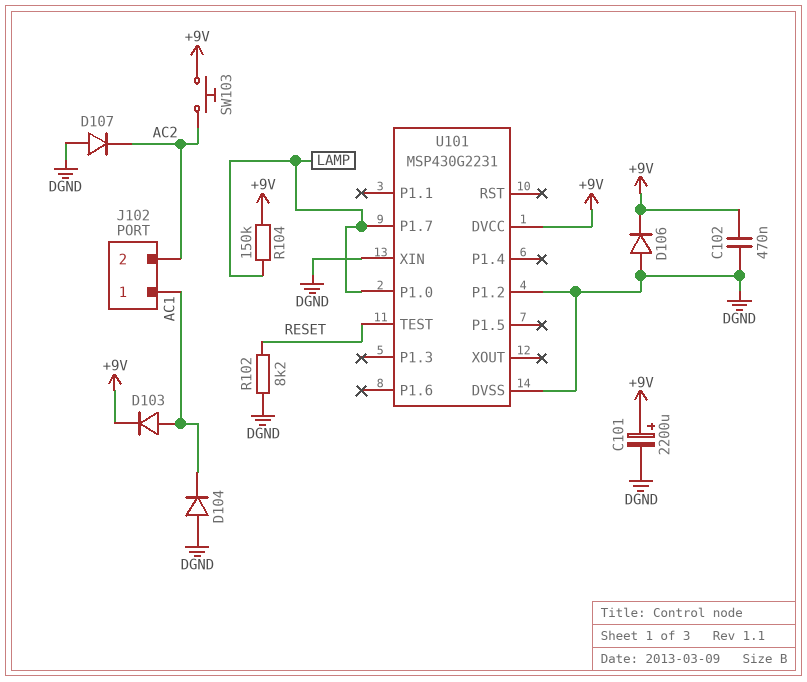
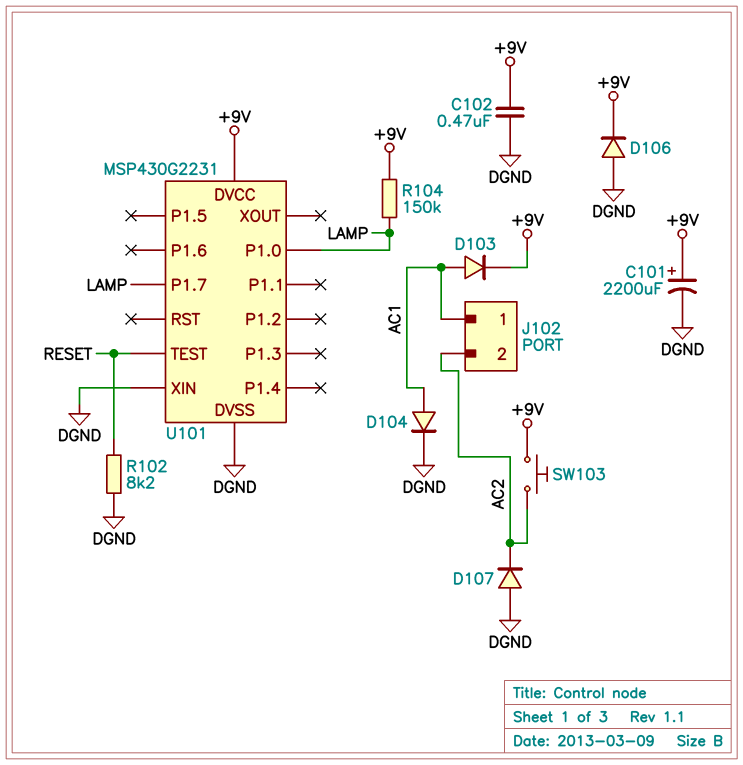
D104: diode (A DGND, K AC1) -> diode (A AC1, K DGND)
U101 pin P1.2: DGND -> none

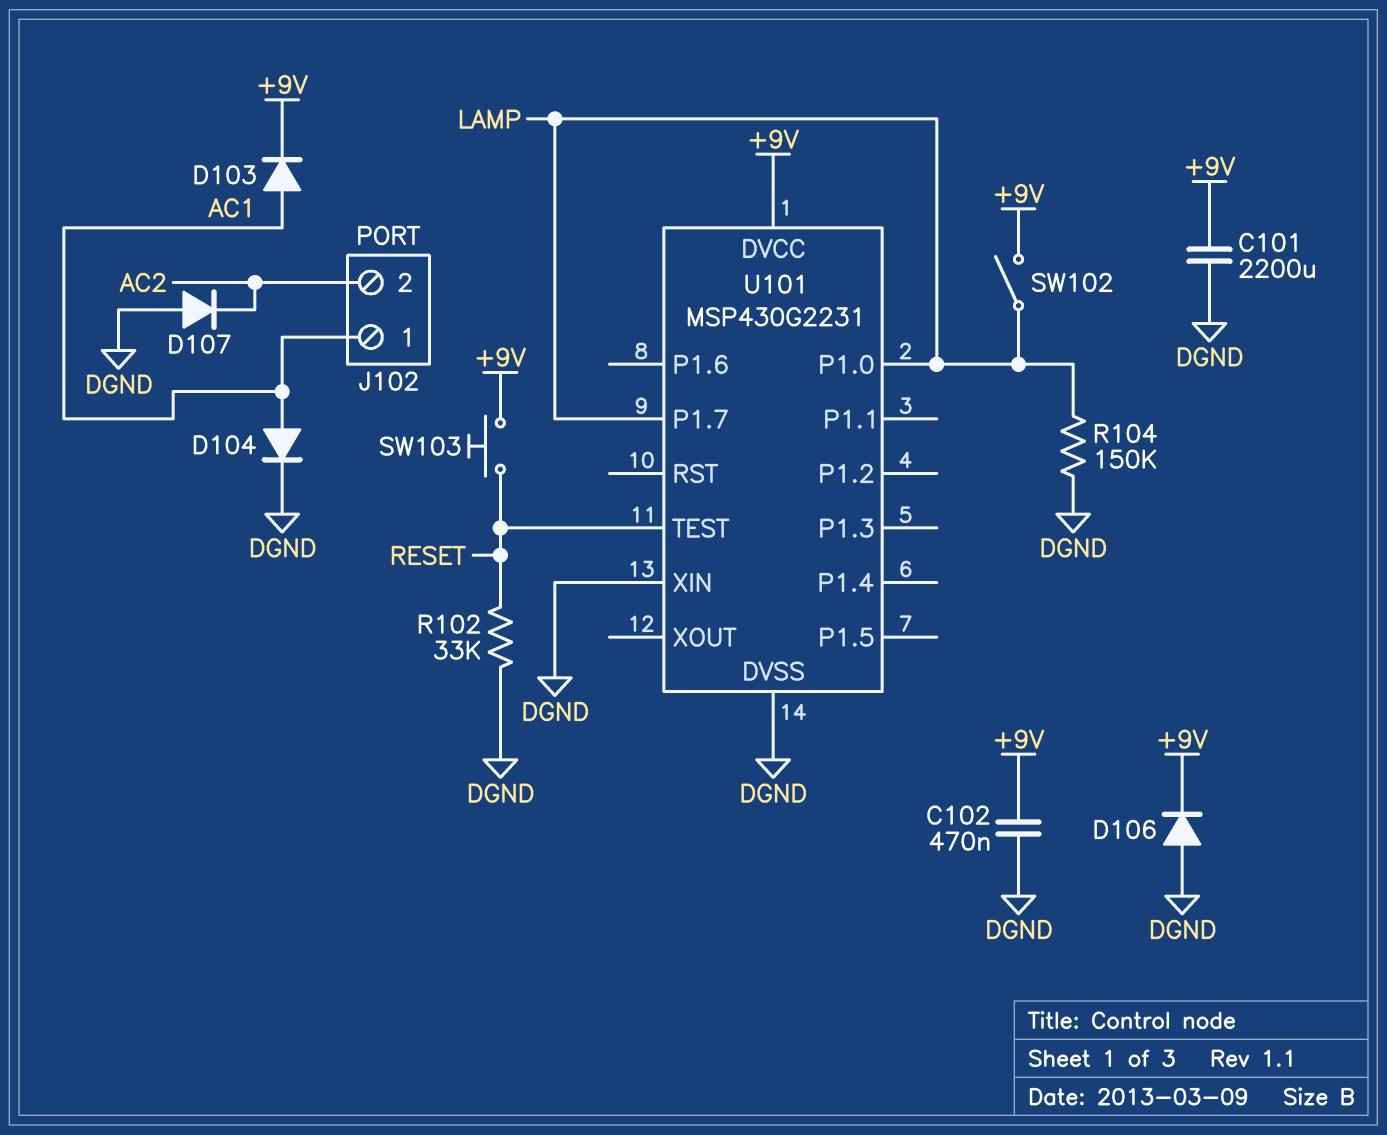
C101: 2200uF (plus +9V, minus DGND) -> 2200uF (+9V, DGND)
R102: 8.2k (DGND, RESET) -> 33k (DGND, RESET)
R104: 150k (+9V, LAMP) -> 150k (DGND, LAMP)
SW102: none -> switch (+9V, LAMP)
SW103: button (+9V, AC2) -> button (+9V, RESET)

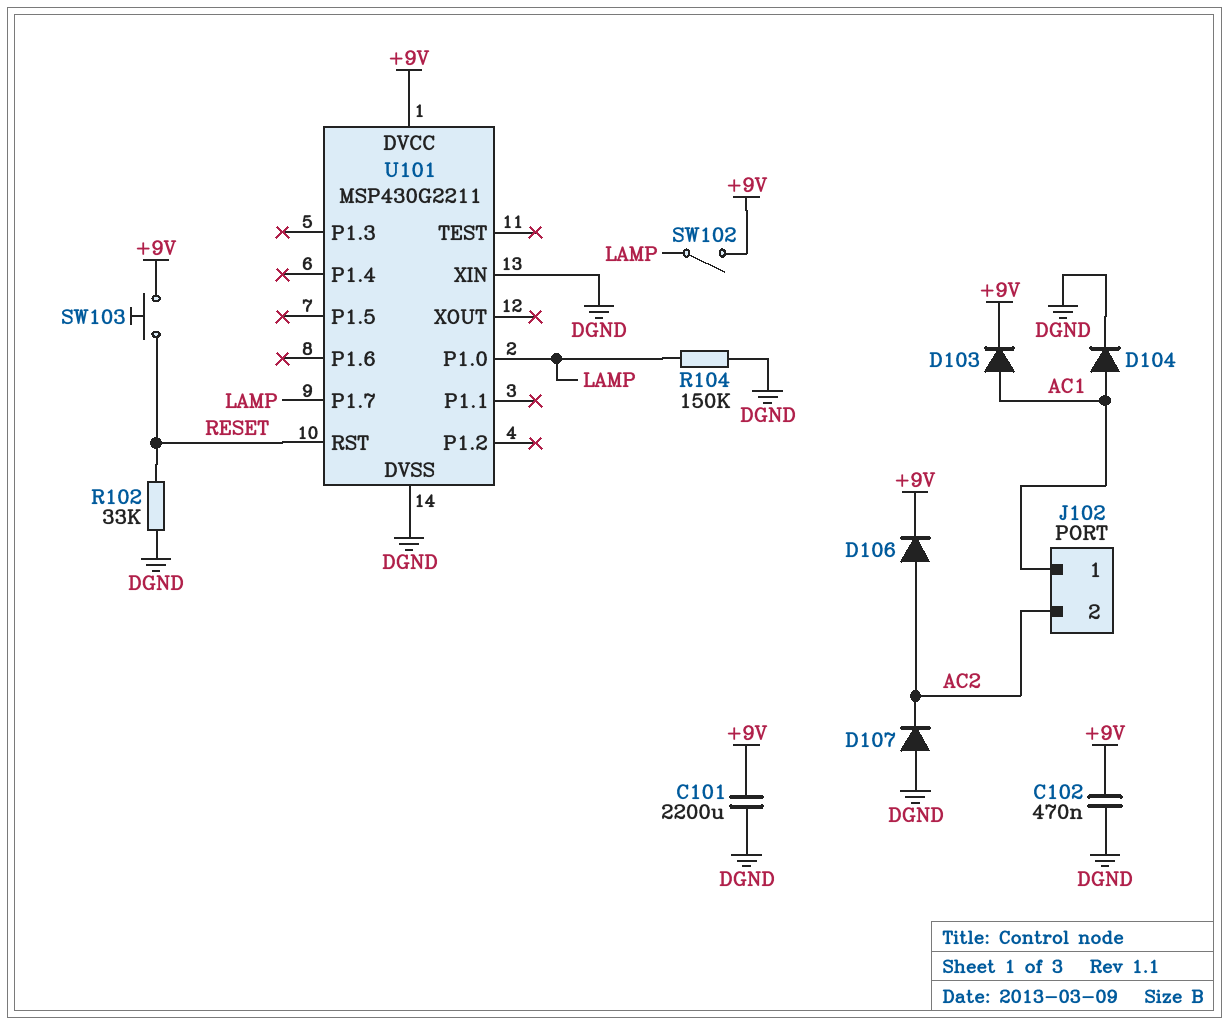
D106: diode (A DGND, K +9V) -> diode (A AC2, K +9V)
U101: MSP430G2231 -> MSP430G2211
U101 pin RST: none -> RESET
U101 pin TEST: RESET -> none

